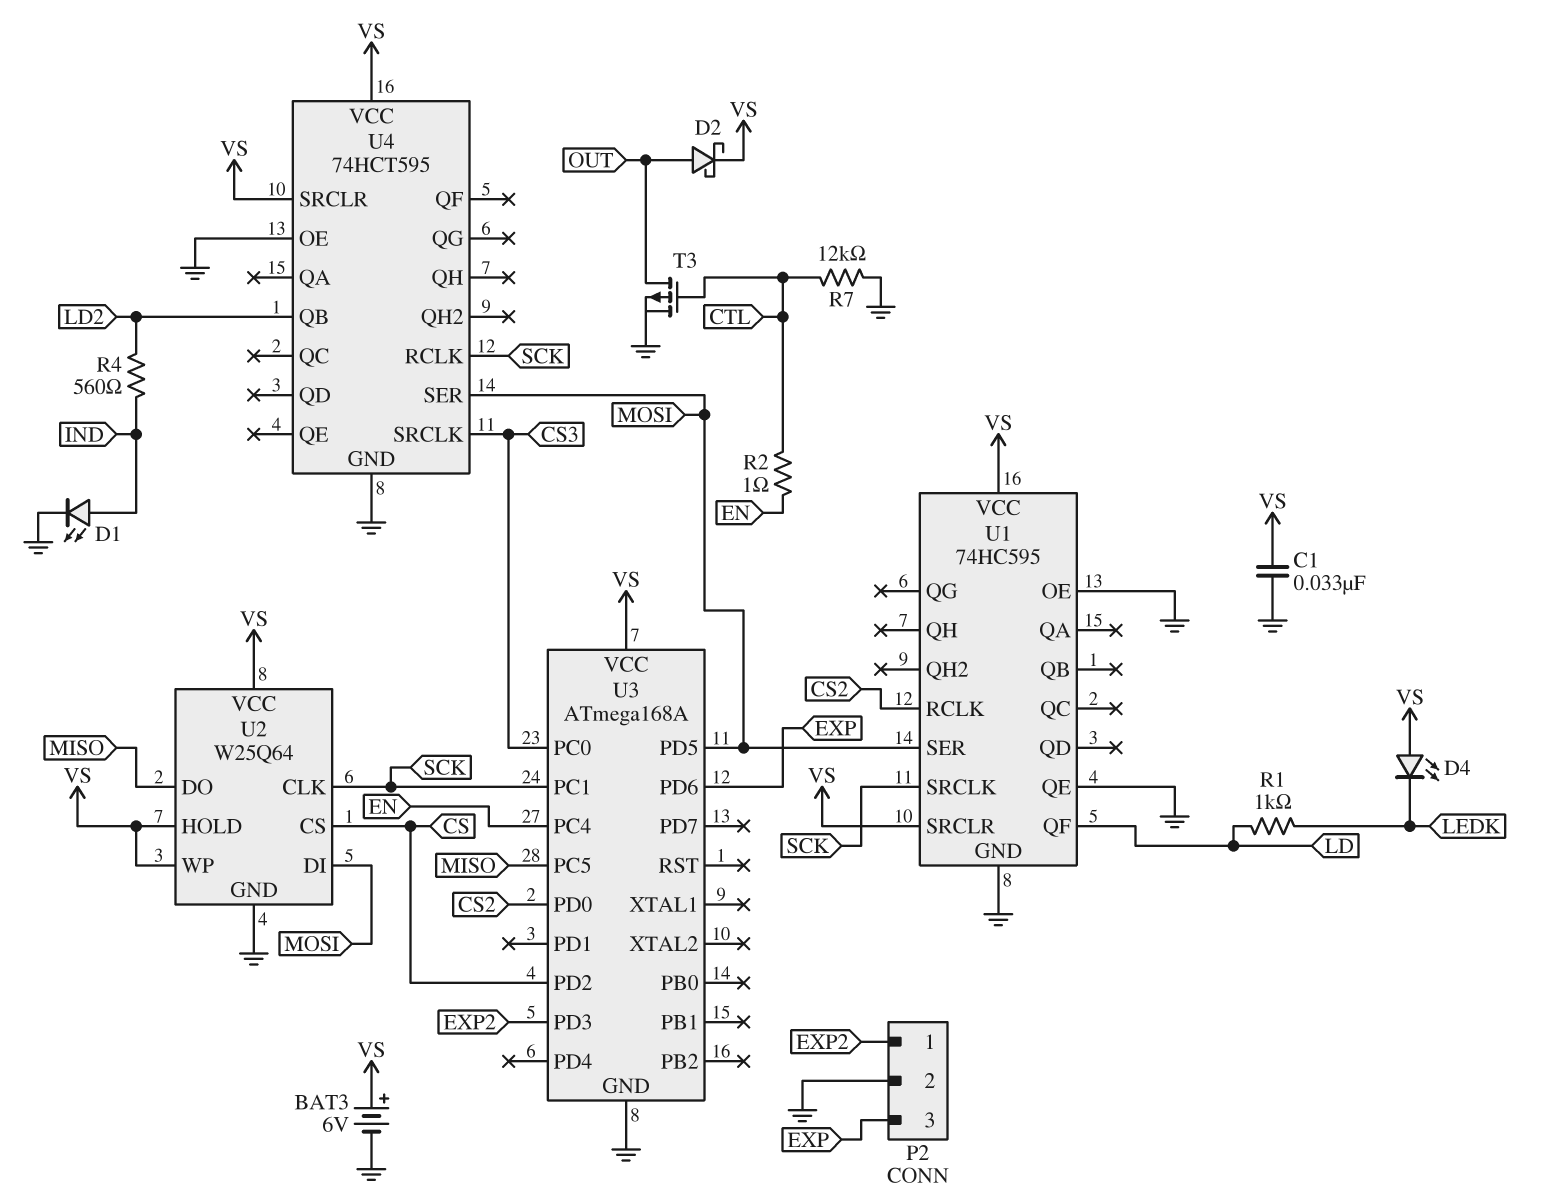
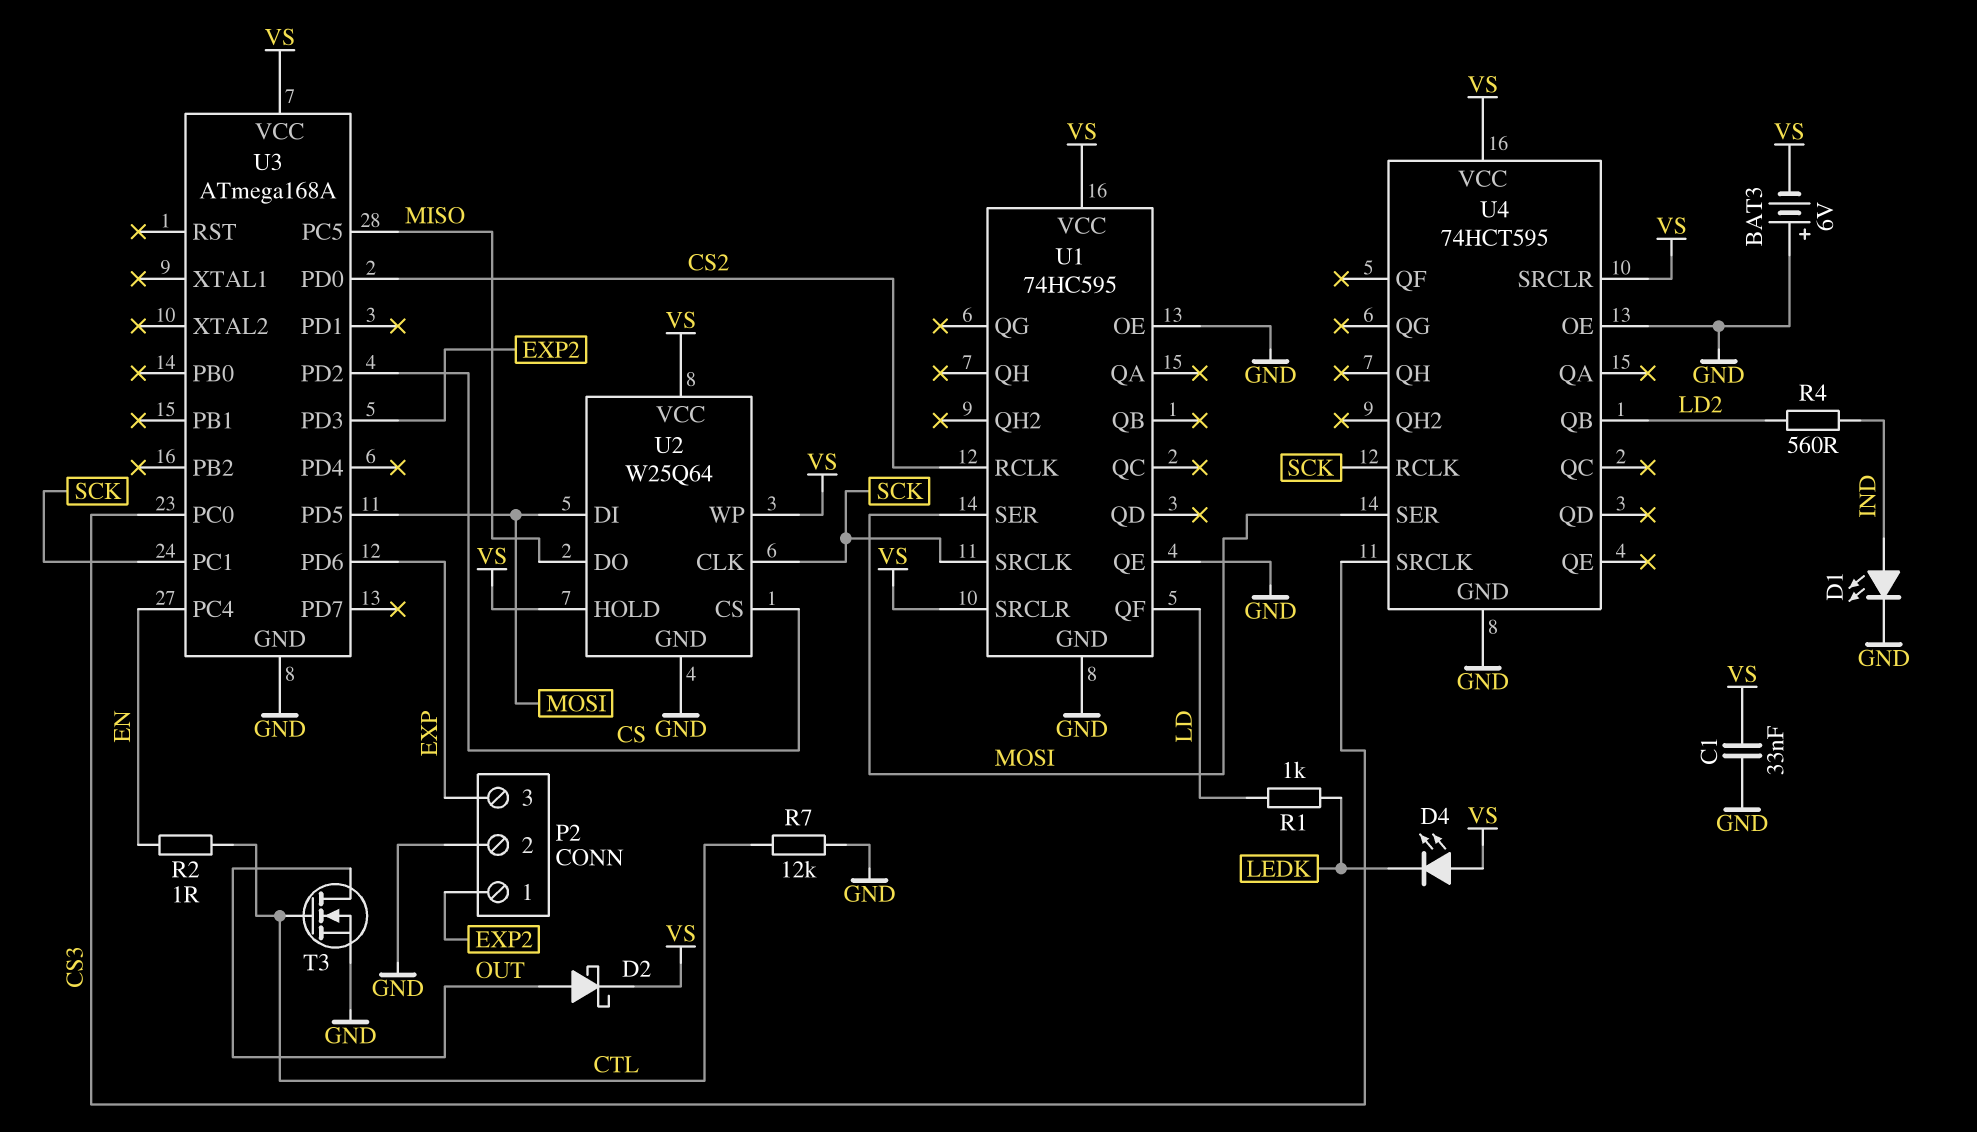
BAT3: 6V (plus VS, minus GND) -> 6V (plus GND, minus VS)
T3: PMOS (G CTL, D OUT, S GND) -> NMOS (G CTL, D OUT, S GND)

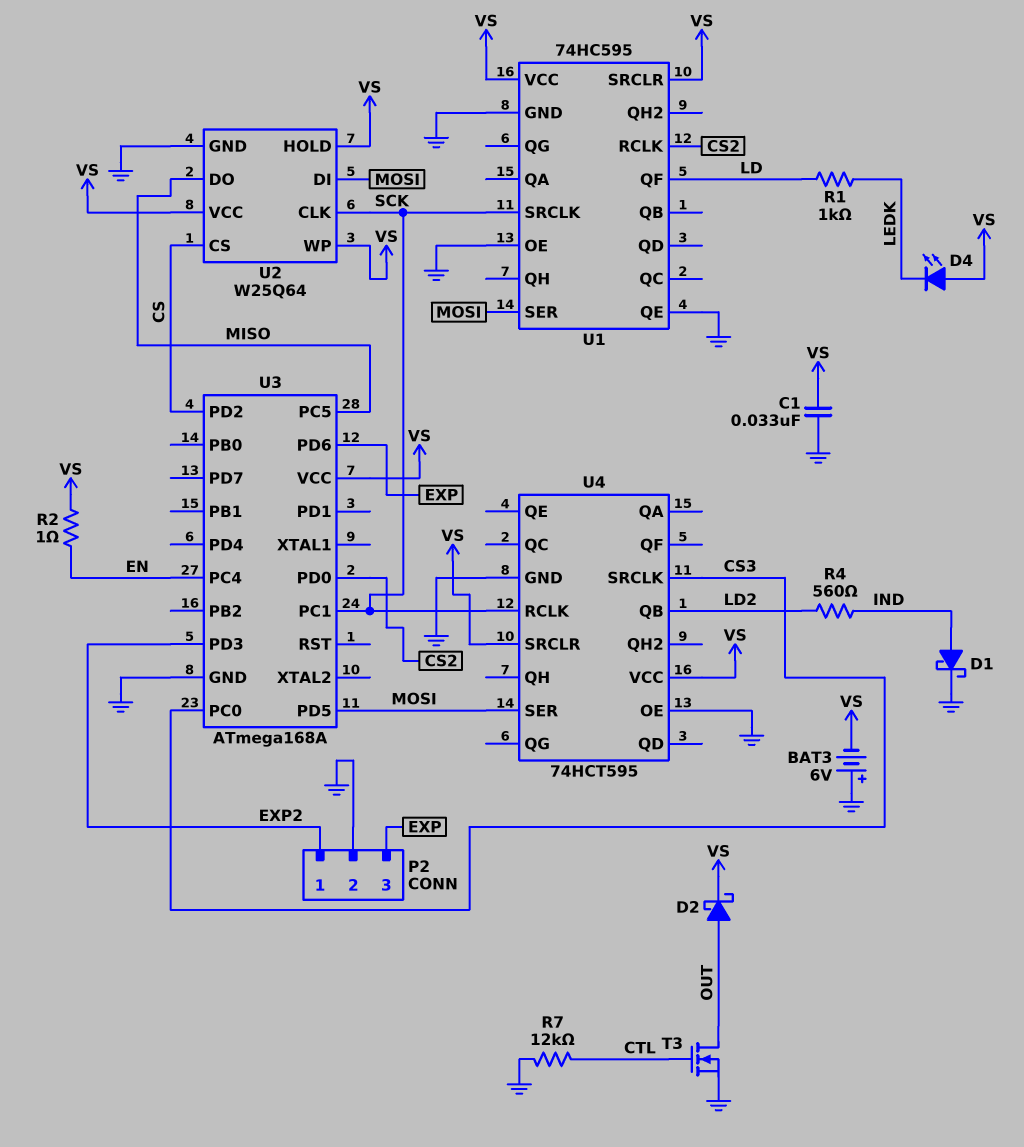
D1: LED (A IND, K GND) -> schottky (A IND, K GND)
R2: 1 (CTL, EN) -> 1 (EN, VS)

